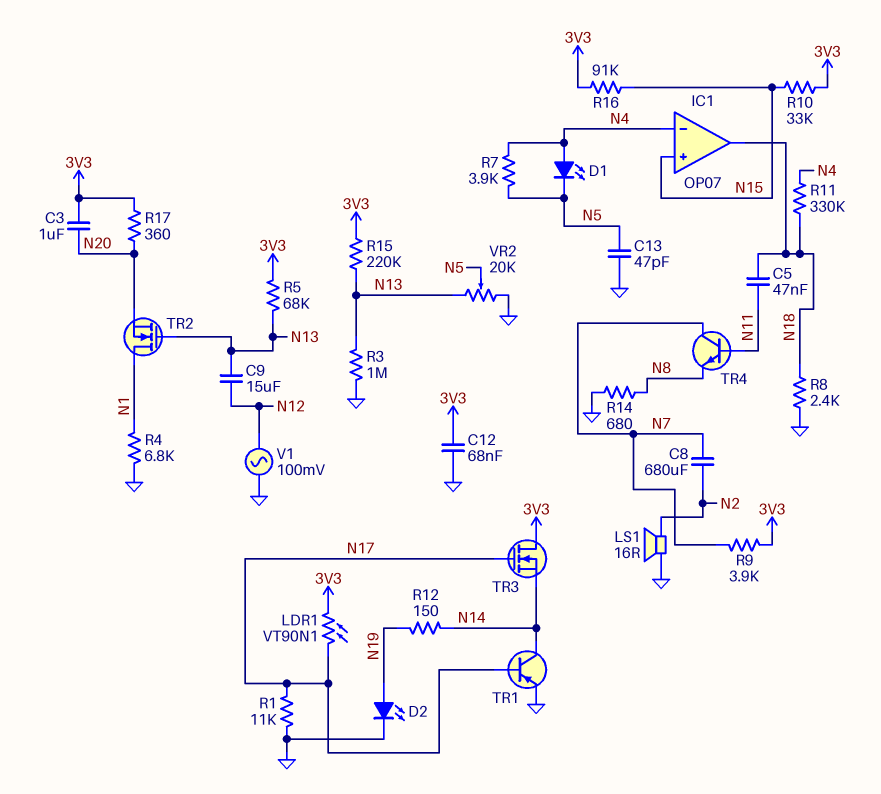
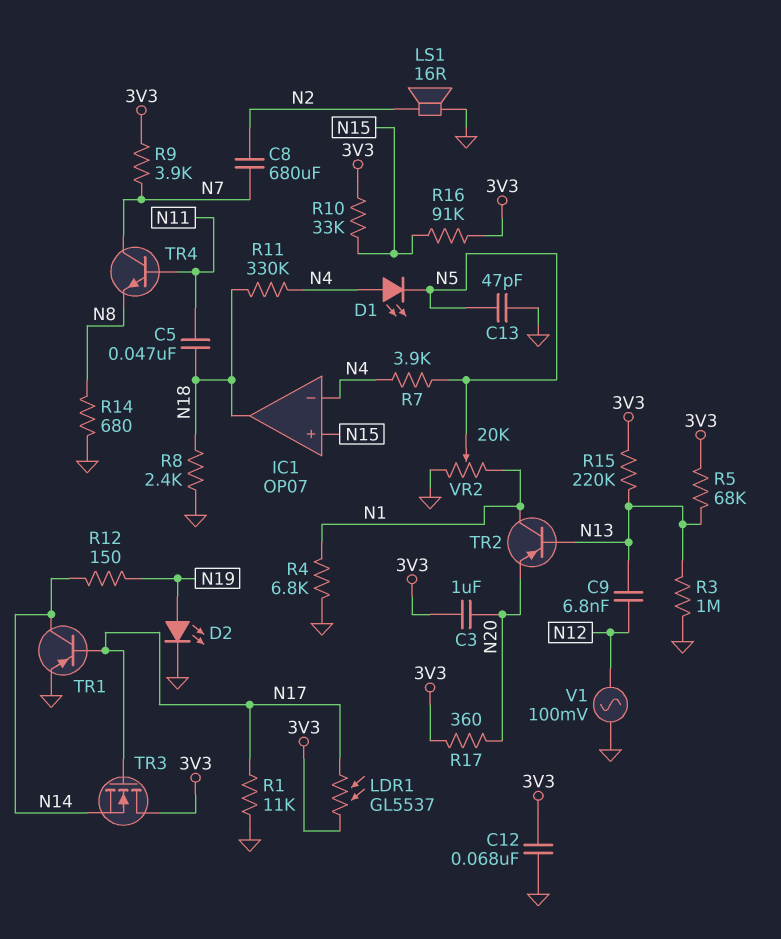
C9: 15uF (N12, N13) -> 6.8nF (N12, N13)
LDR1: VT90N1 (3V3, N17) -> GL5537 (3V3, N17)
TR2: NMOS (G N13, D N1, S N20) -> PNP (B N13, C N1, E N20)
VR2: 20k (GND, N13, wiper N5) -> 20k (GND, N1, wiper N5)

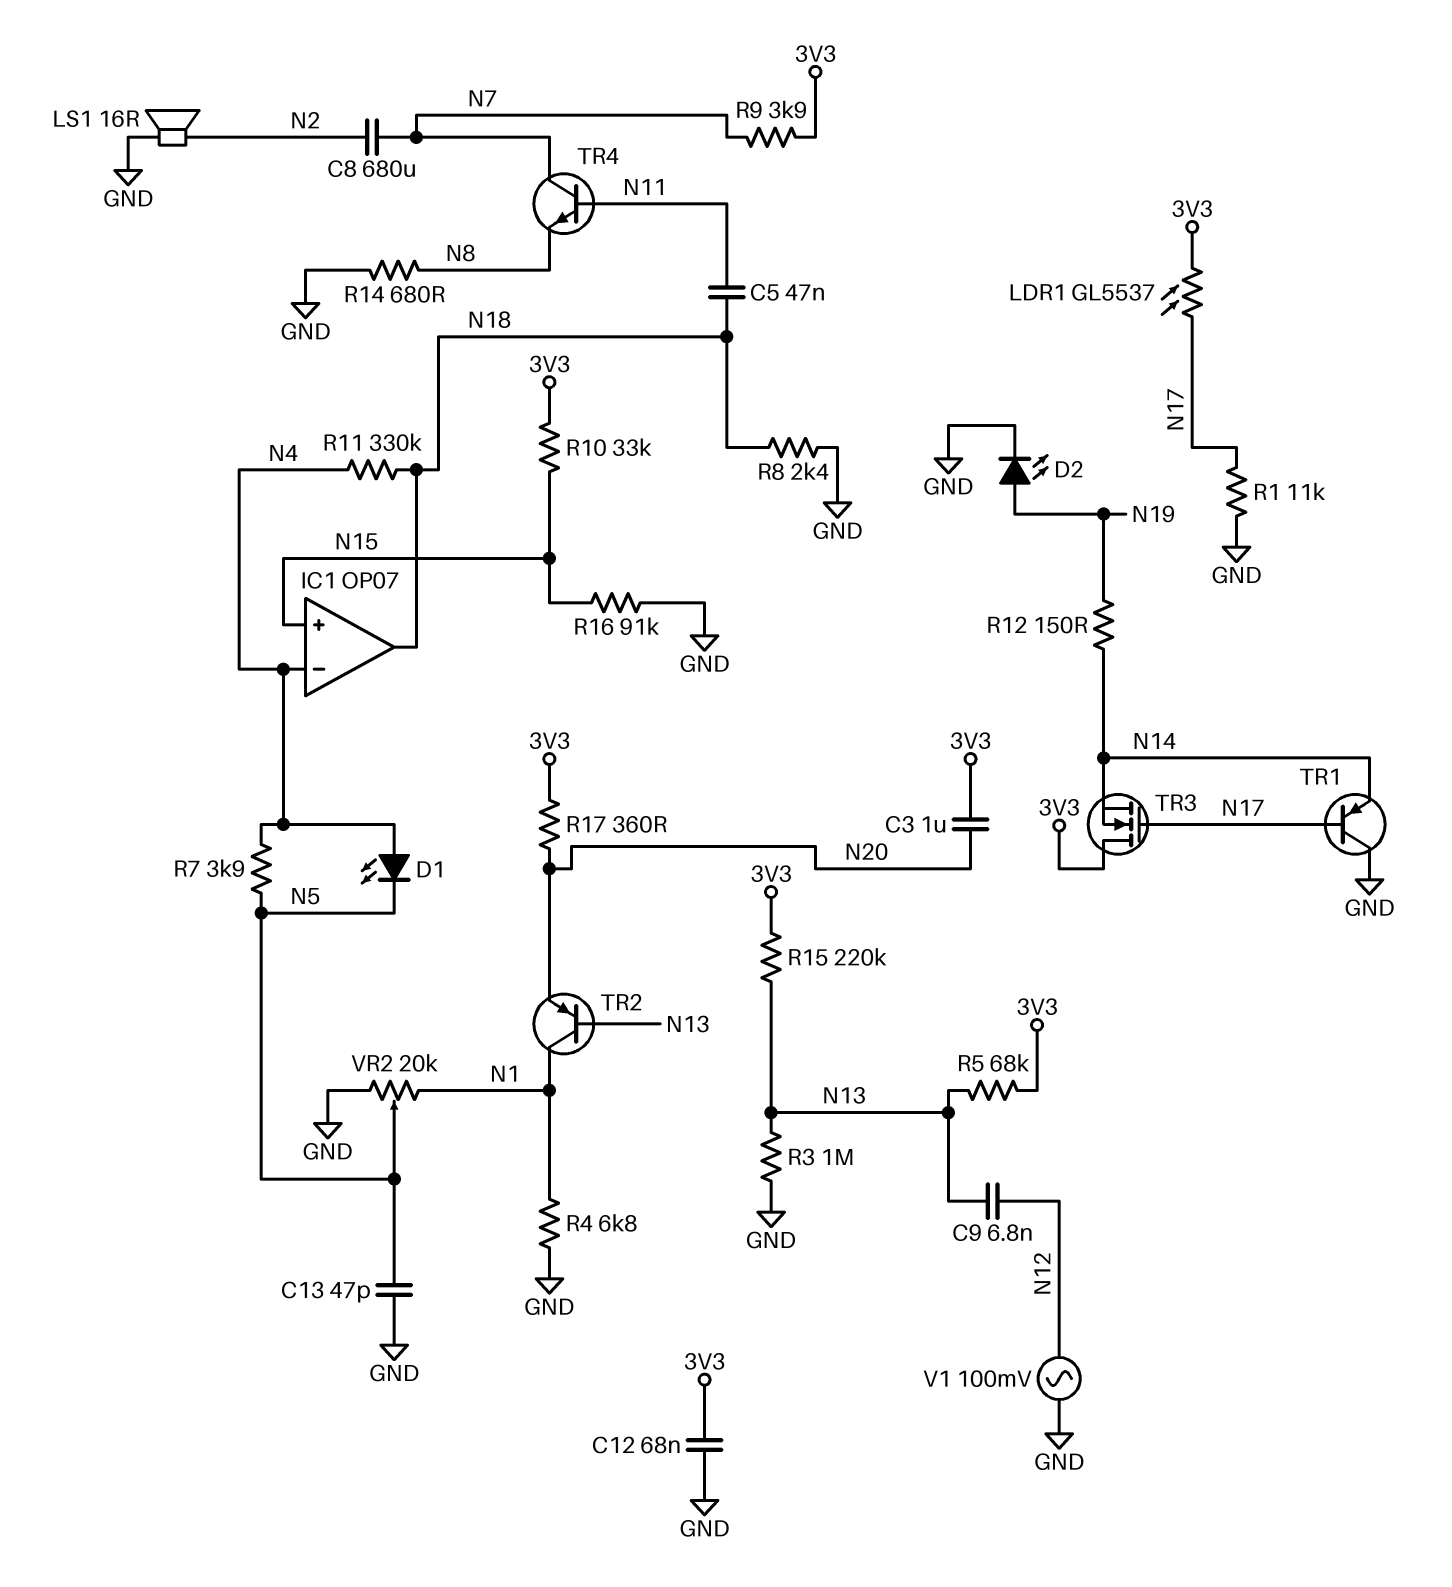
R16: 91k (3V3, N15) -> 91k (GND, N15)
TR1: PNP (B N17, C N14, E GND) -> PNP (B N17, C GND, E N14)

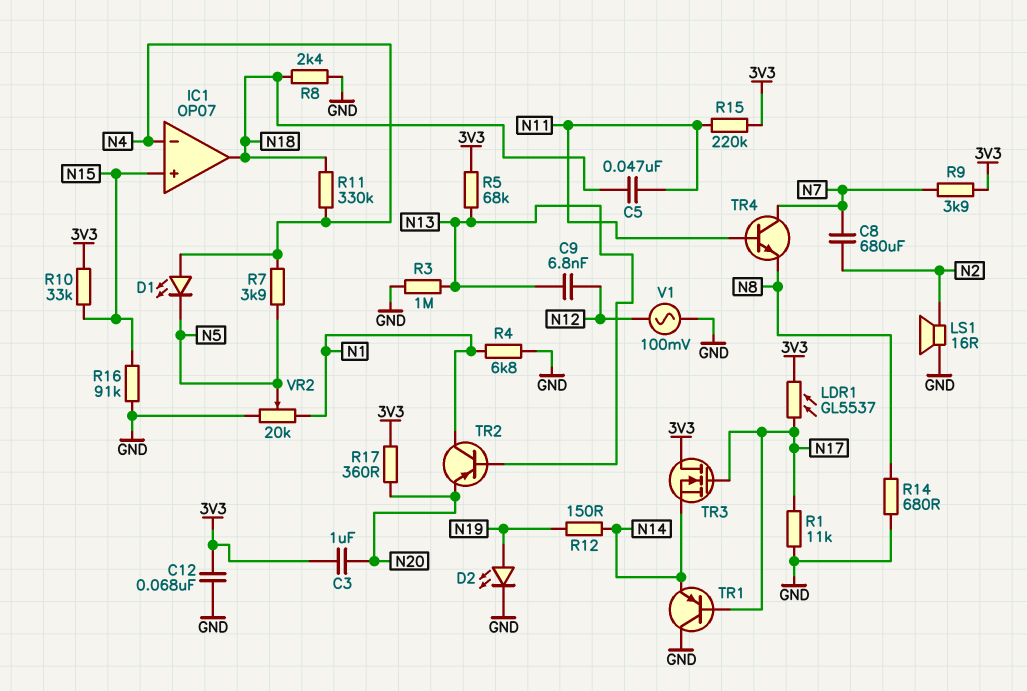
C13: 47pF (GND, N5) -> none
R15: 220k (3V3, N13) -> 220k (3V3, N11)

